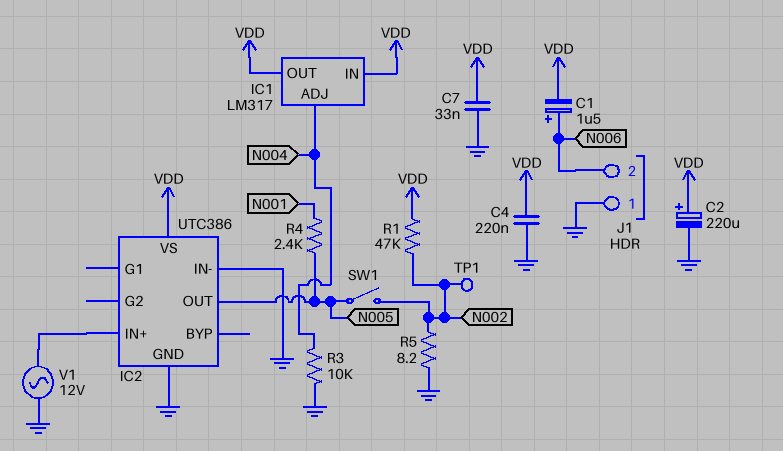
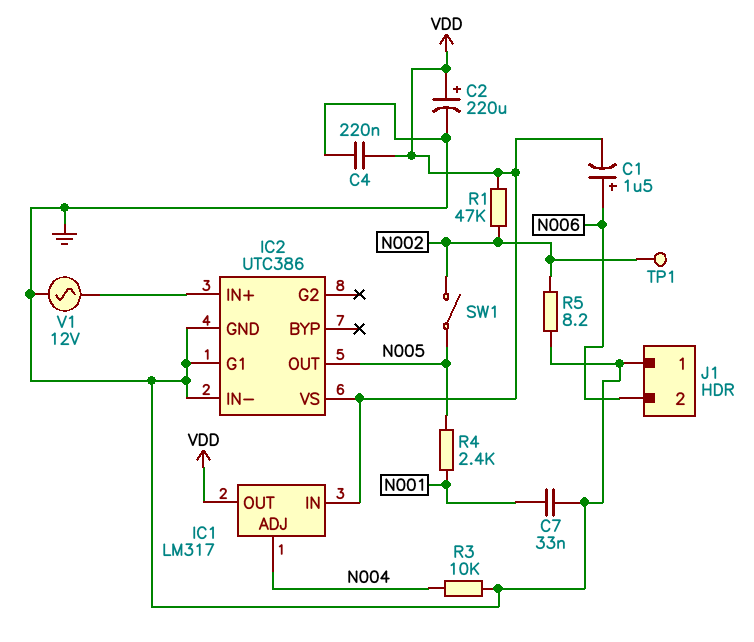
C7: 33nF (GND, VDD) -> 33nF (GND, N001)
IC2 pin G1: none -> GND

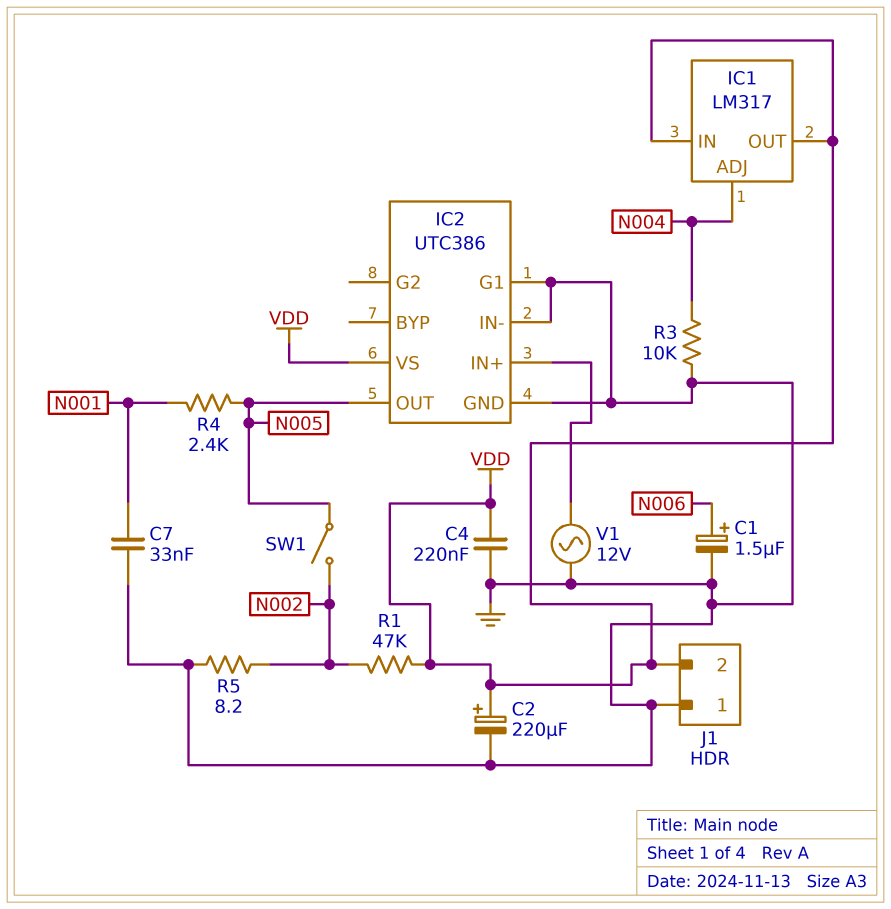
C1: 1.5uF (plus N006, minus VDD) -> 1.5uF (plus N006, minus GND)
J1 pin 2: N006 -> VDD
TP1: test point (N002) -> none

